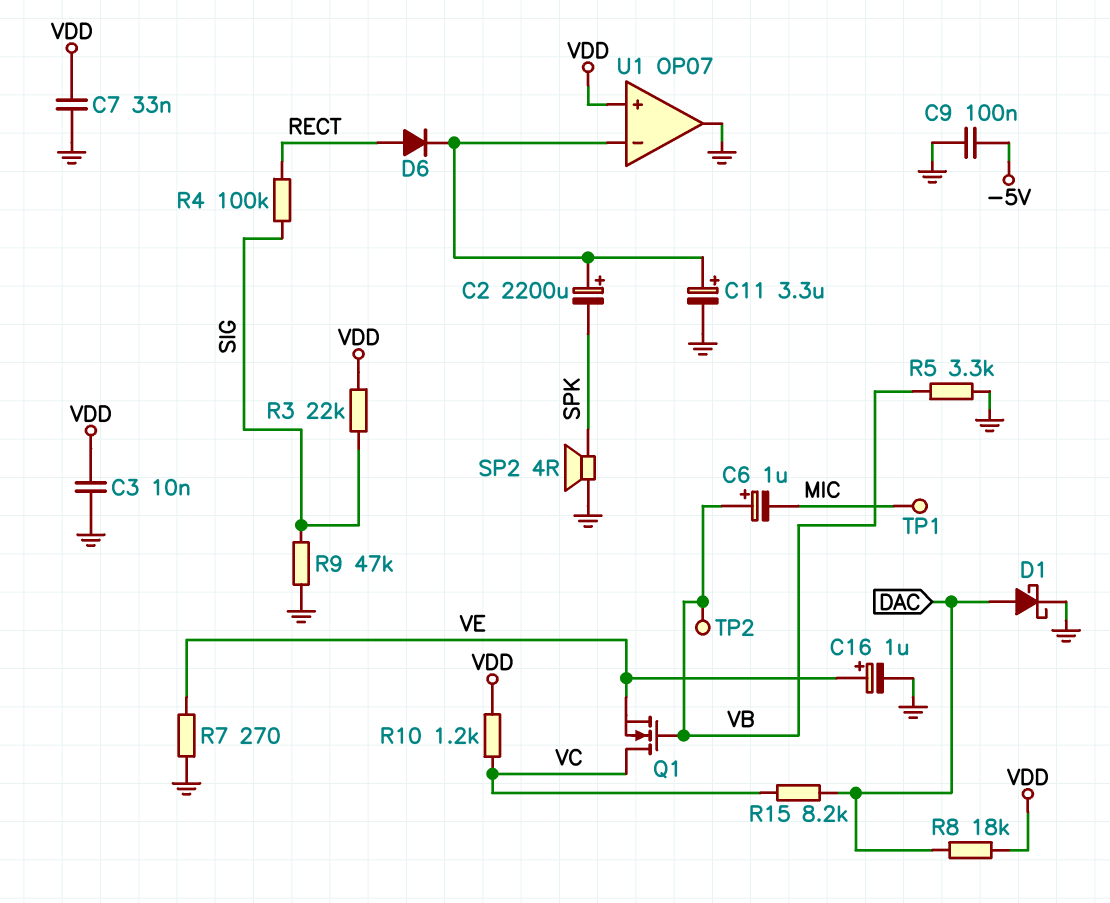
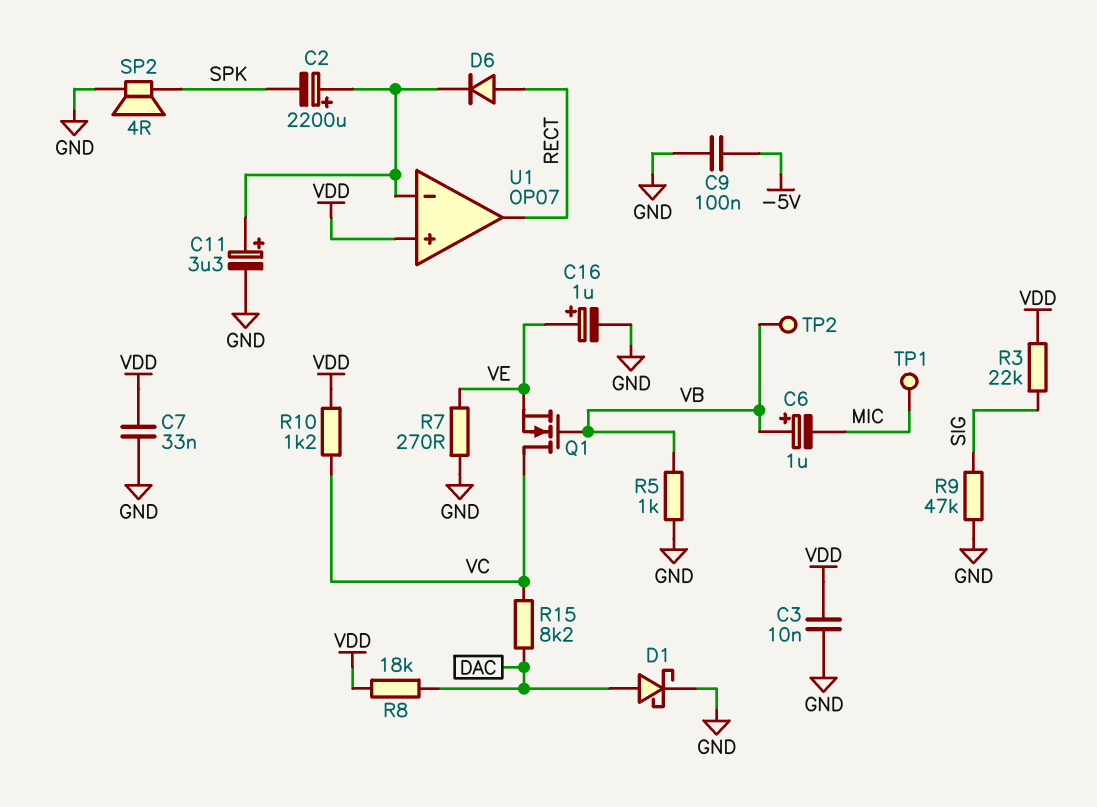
R4: 100k (RECT, SIG) -> none
R5: 3.3k (GND, VB) -> 1k (GND, VB)
U1 pin out: GND -> RECT

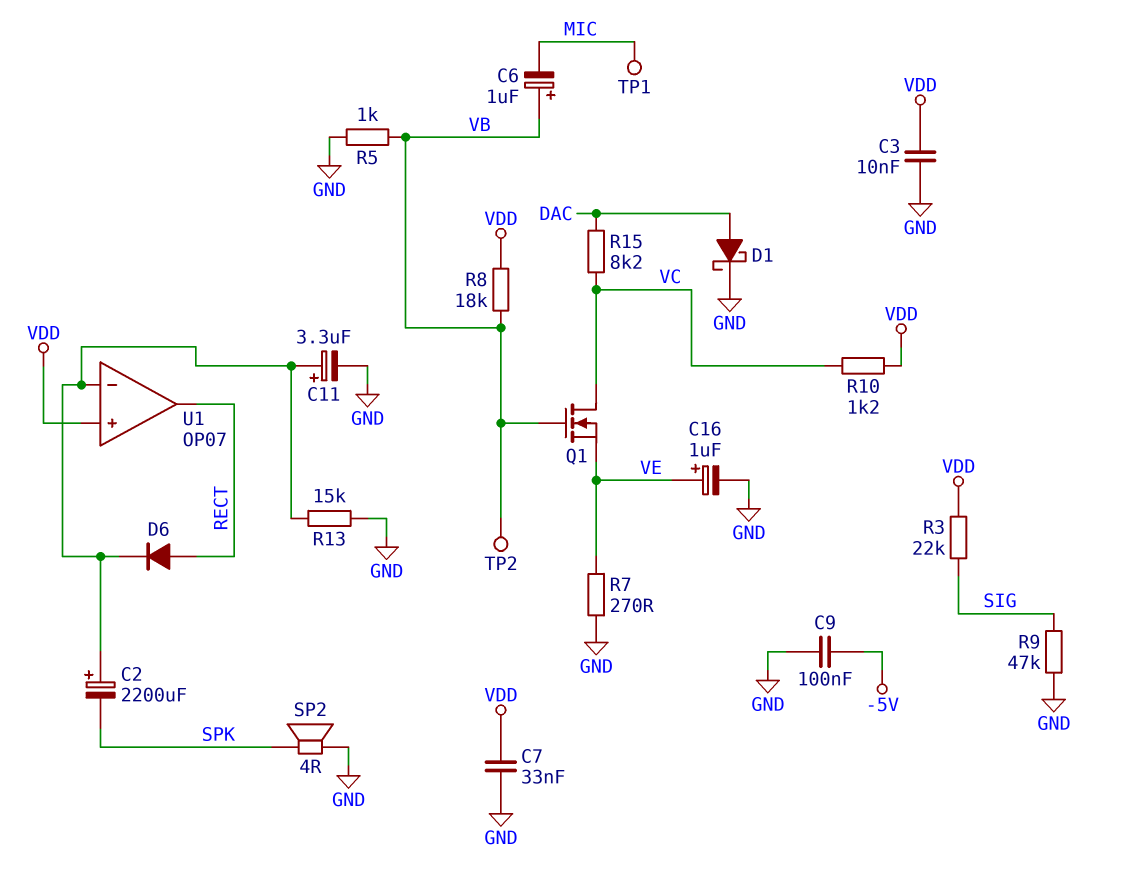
R8: 18k (DAC, VDD) -> 18k (VB, VDD)
R13: none -> 15k (GND, U1/in-)

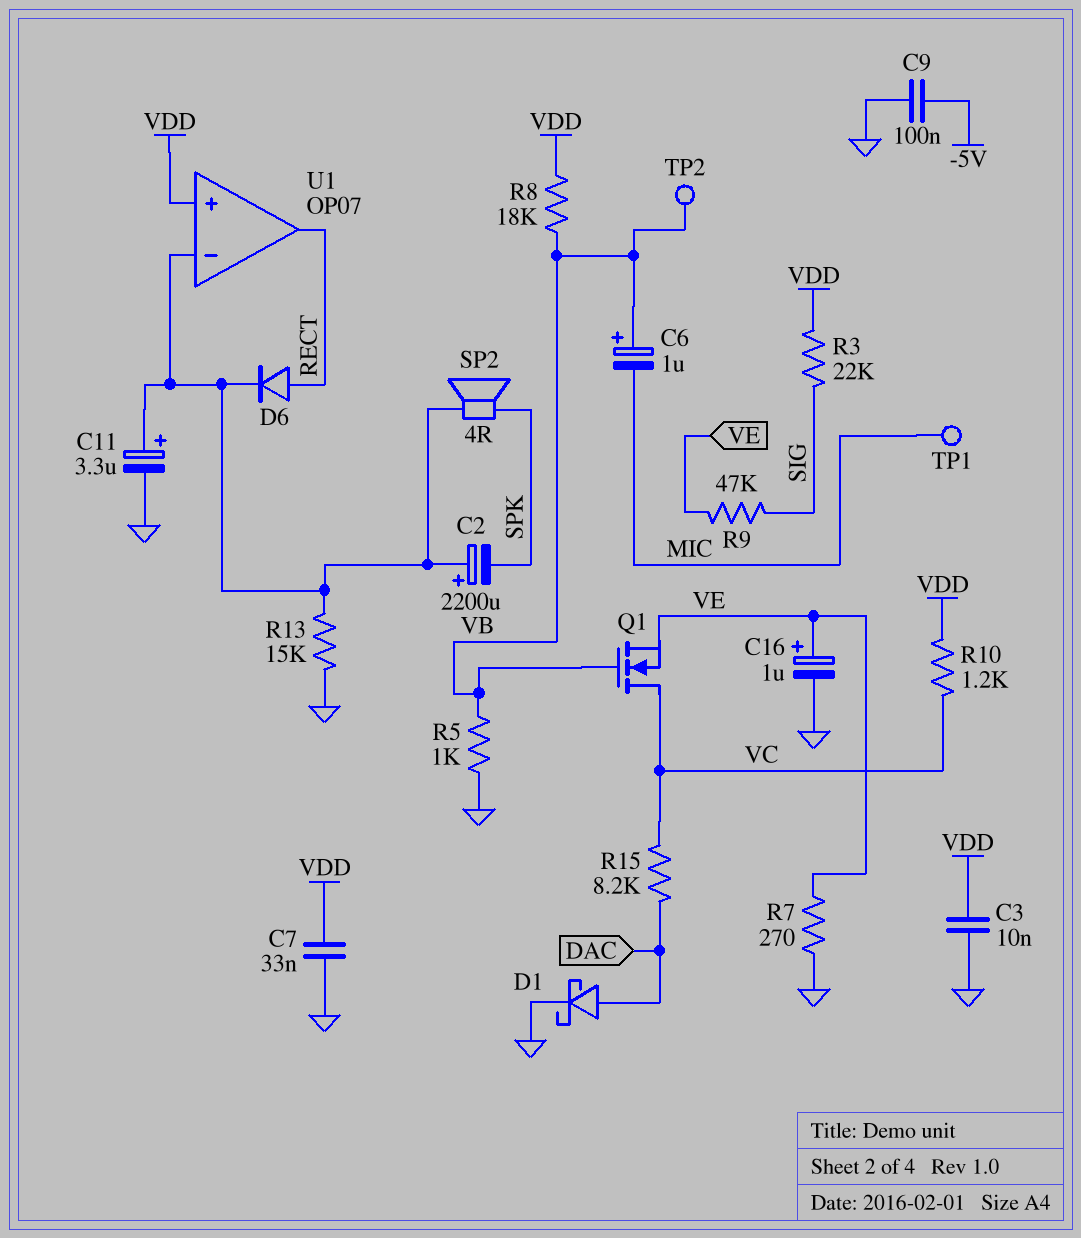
R9: 47k (GND, SIG) -> 47k (SIG, VE)
SP2: speaker 4R (GND, SPK) -> speaker 4R (SPK, U1/in-)

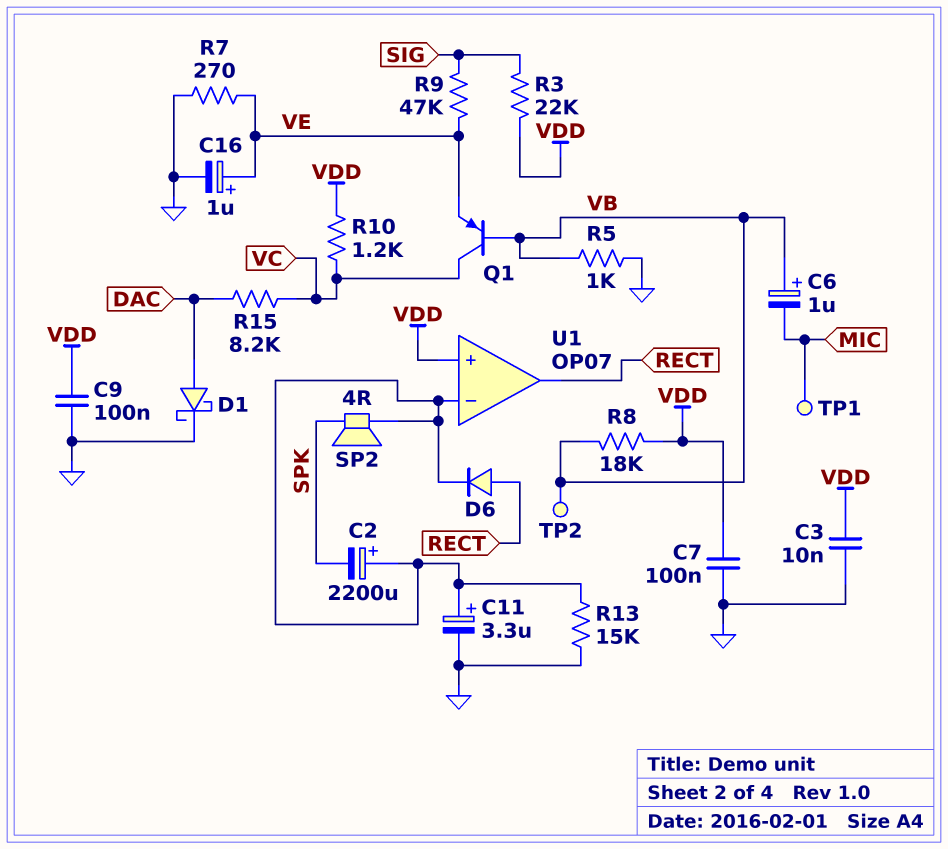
C7: 33nF (GND, VDD) -> 100nF (GND, VDD)
C9: 100nF (-5V, GND) -> 100nF (GND, VDD)
Q1: NMOS (G VB, D VC, S VE) -> PNP (B VB, C VC, E VE)

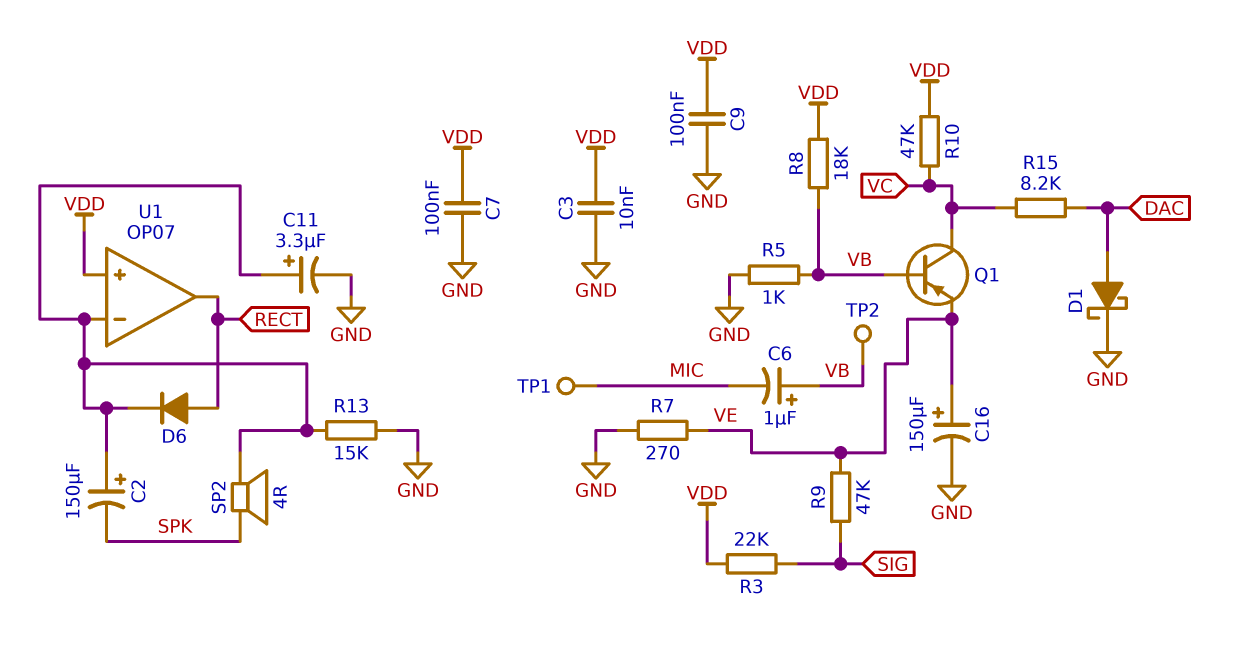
C2: 2200uF (plus U1/in-, minus SPK) -> 150uF (plus U1/in-, minus SPK)
C16: 1uF (plus VE, minus GND) -> 150uF (plus VE, minus GND)
R10: 1.2k (VC, VDD) -> 47k (VC, VDD)

